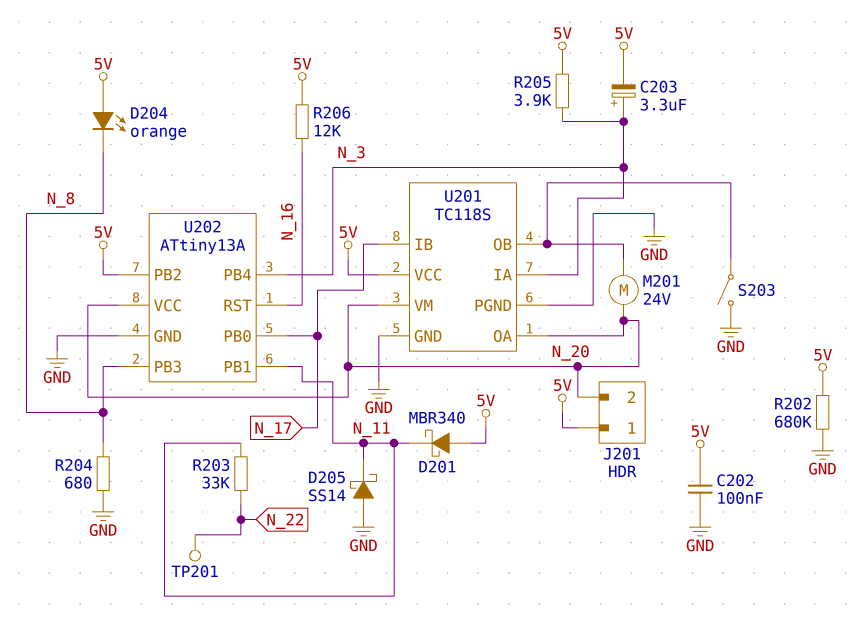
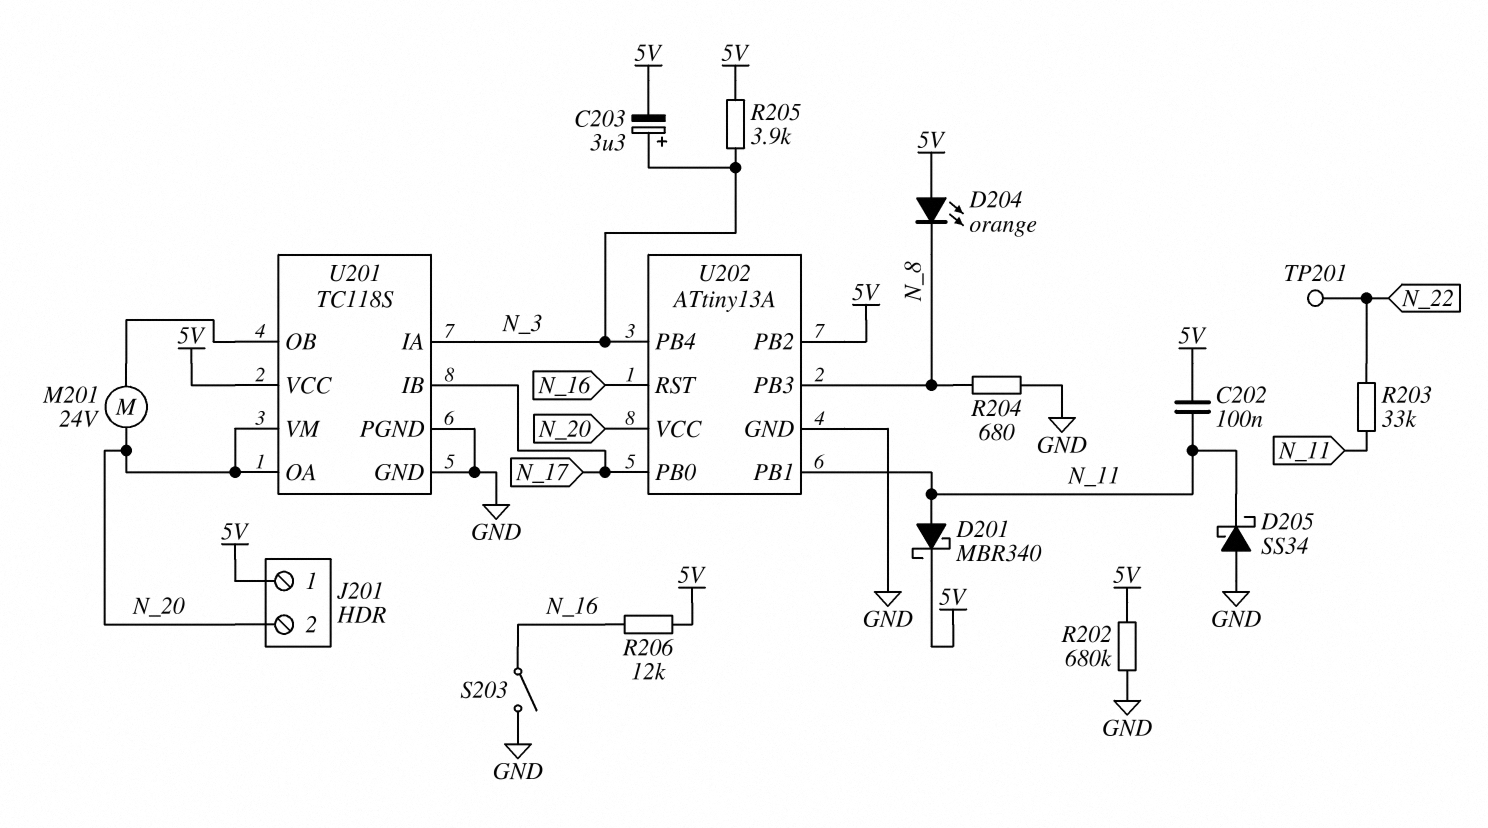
C202: 100nF (5V, GND) -> 100nF (5V, N_11)
D201: schottky MBR340 (A 5V, K N_11) -> schottky MBR340 (A N_11, K 5V)
D205: schottky SS14 (A GND, K N_11) -> schottky SS34 (A GND, K N_11)
S203: switch (GND, U201/OB) -> switch (GND, N_16)

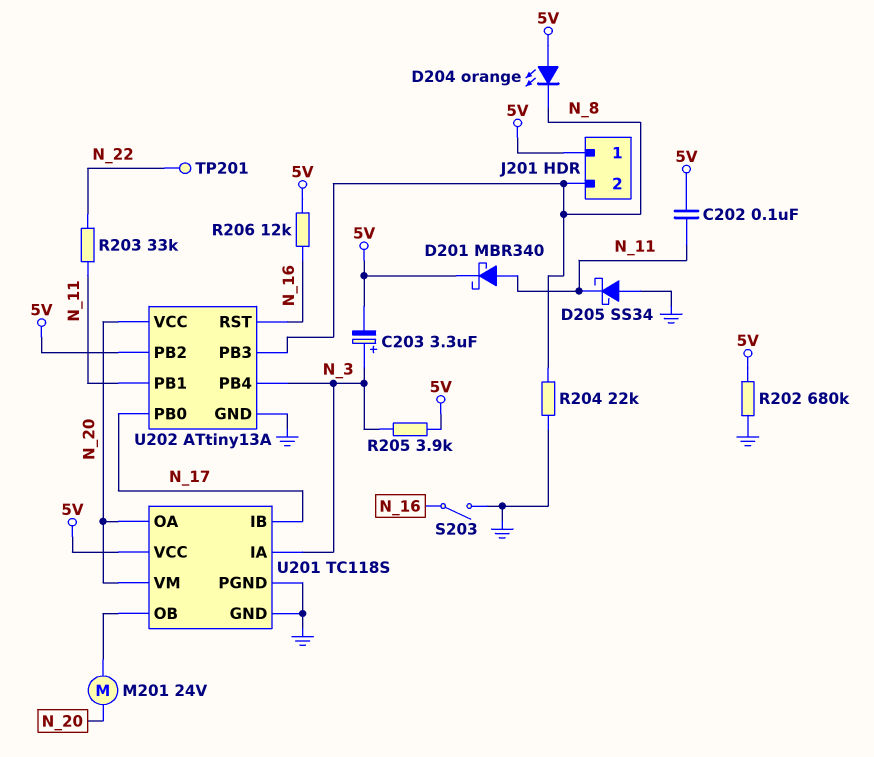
J201 pin 2: N_20 -> N_8
R204: 680 (GND, N_8) -> 22k (GND, N_8)

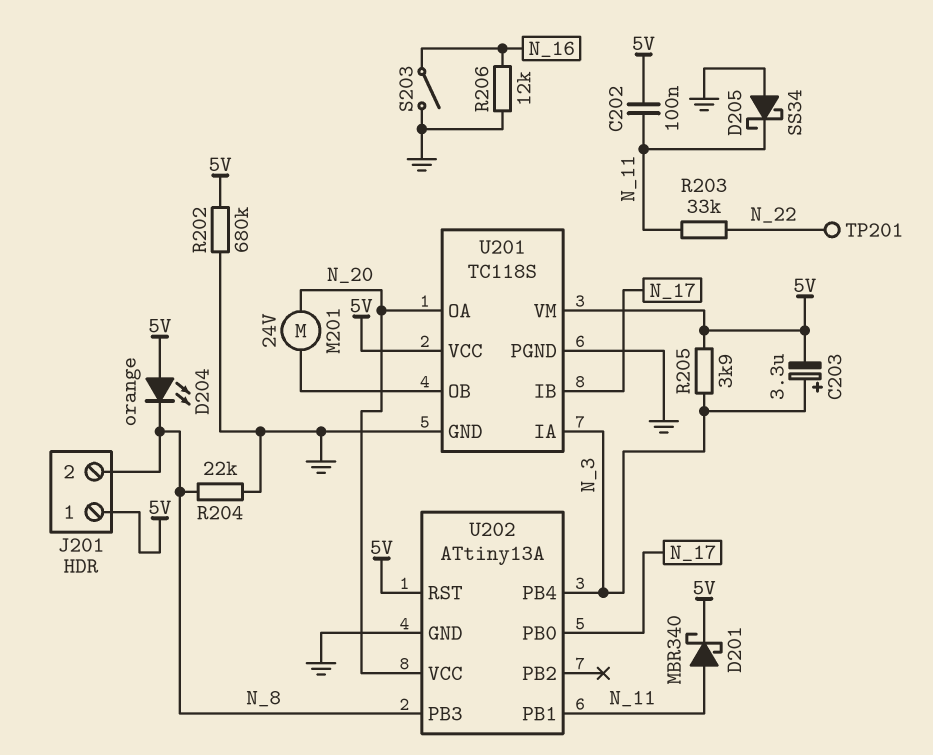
R206: 12k (5V, N_16) -> 12k (GND, N_16)
U201 pin VM: N_20 -> 5V
U202 pin PB2: 5V -> none
U202 pin RST: N_16 -> 5V

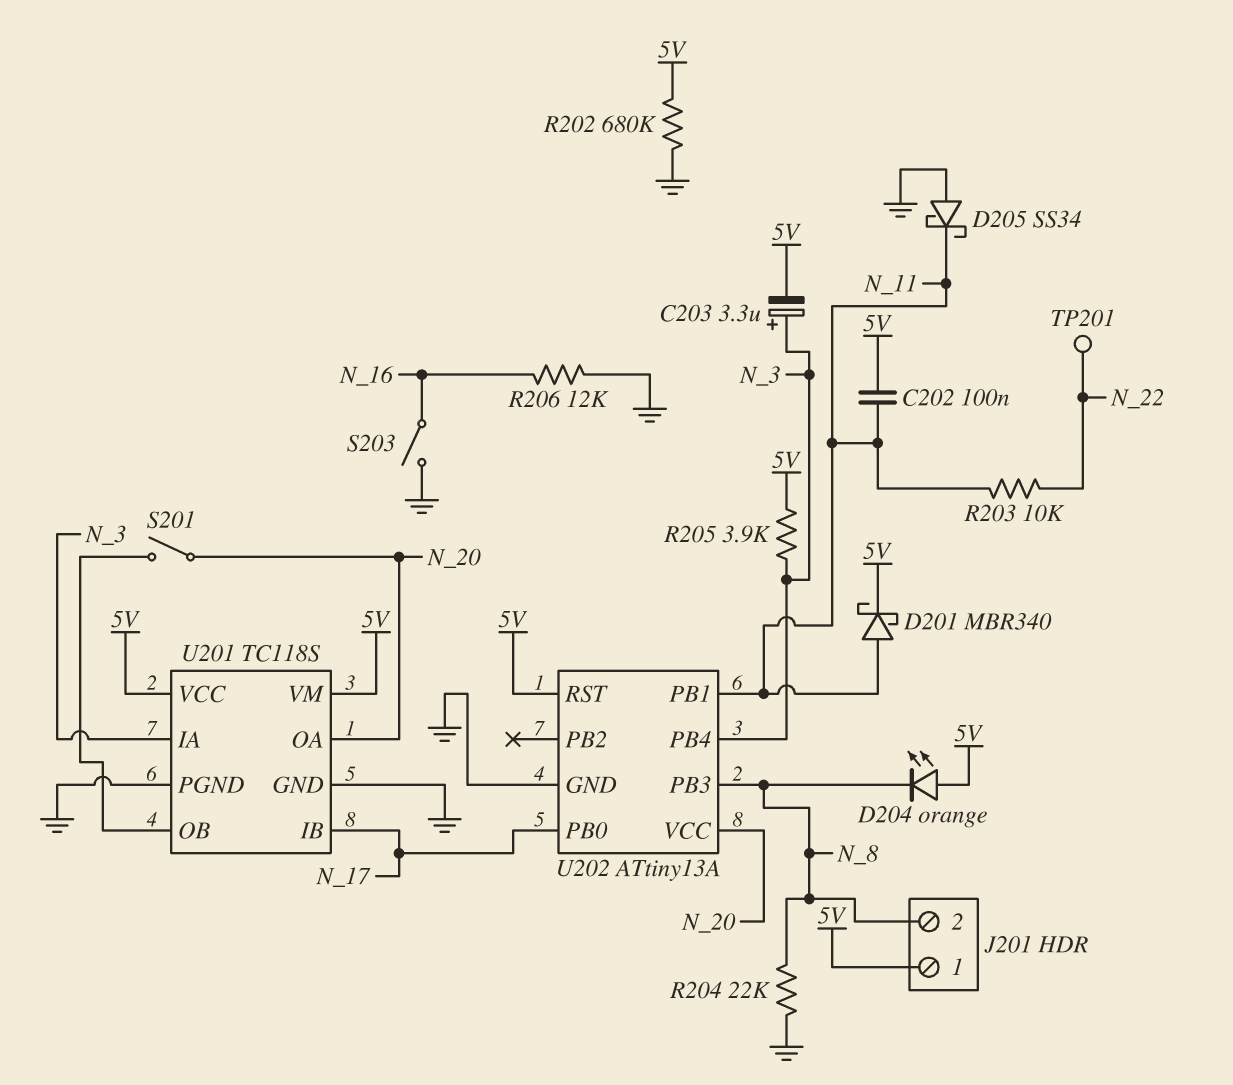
M201: motor 24V (N_20, U201/OB) -> none
R203: 33k (N_11, N_22) -> 10k (N_11, N_22)
S201: none -> switch (N_20, U201/OB)

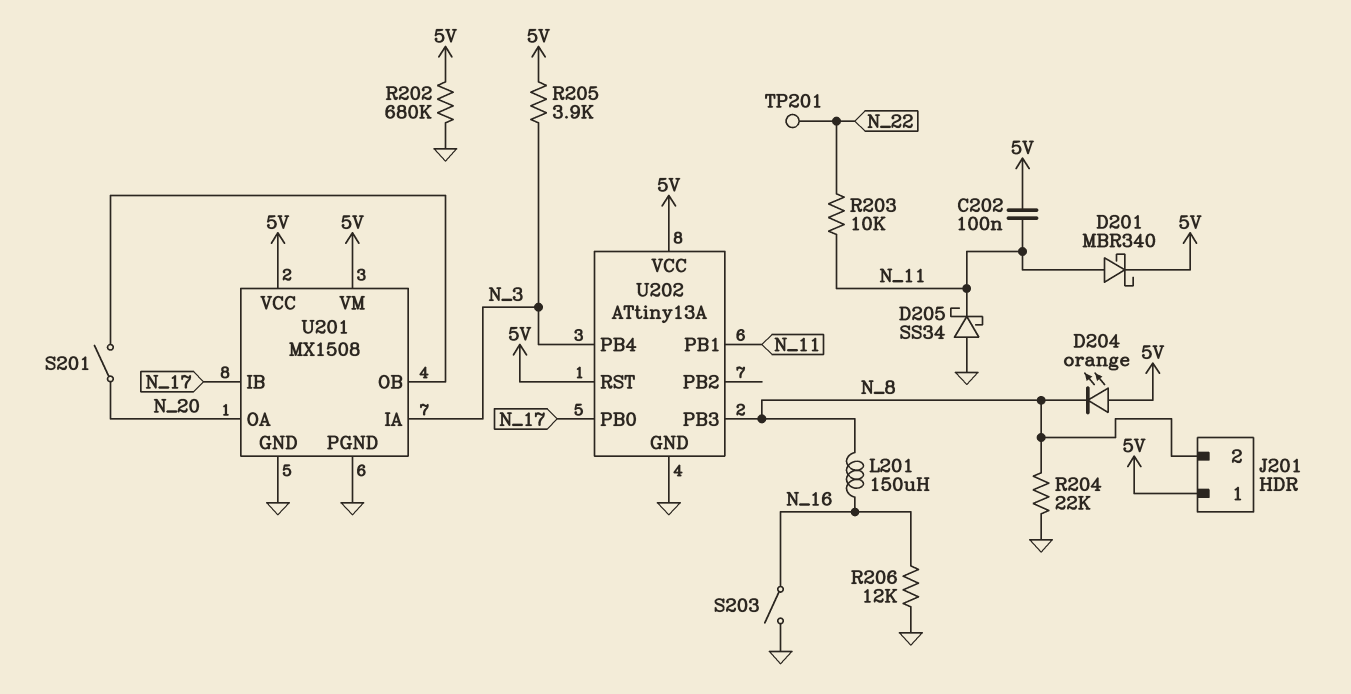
C203: 3.3uF (plus N_3, minus 5V) -> none
L201: none -> 150uH (N_8, N_16)
U201: TC118S -> MX1508
U202 pin VCC: N_20 -> 5V

